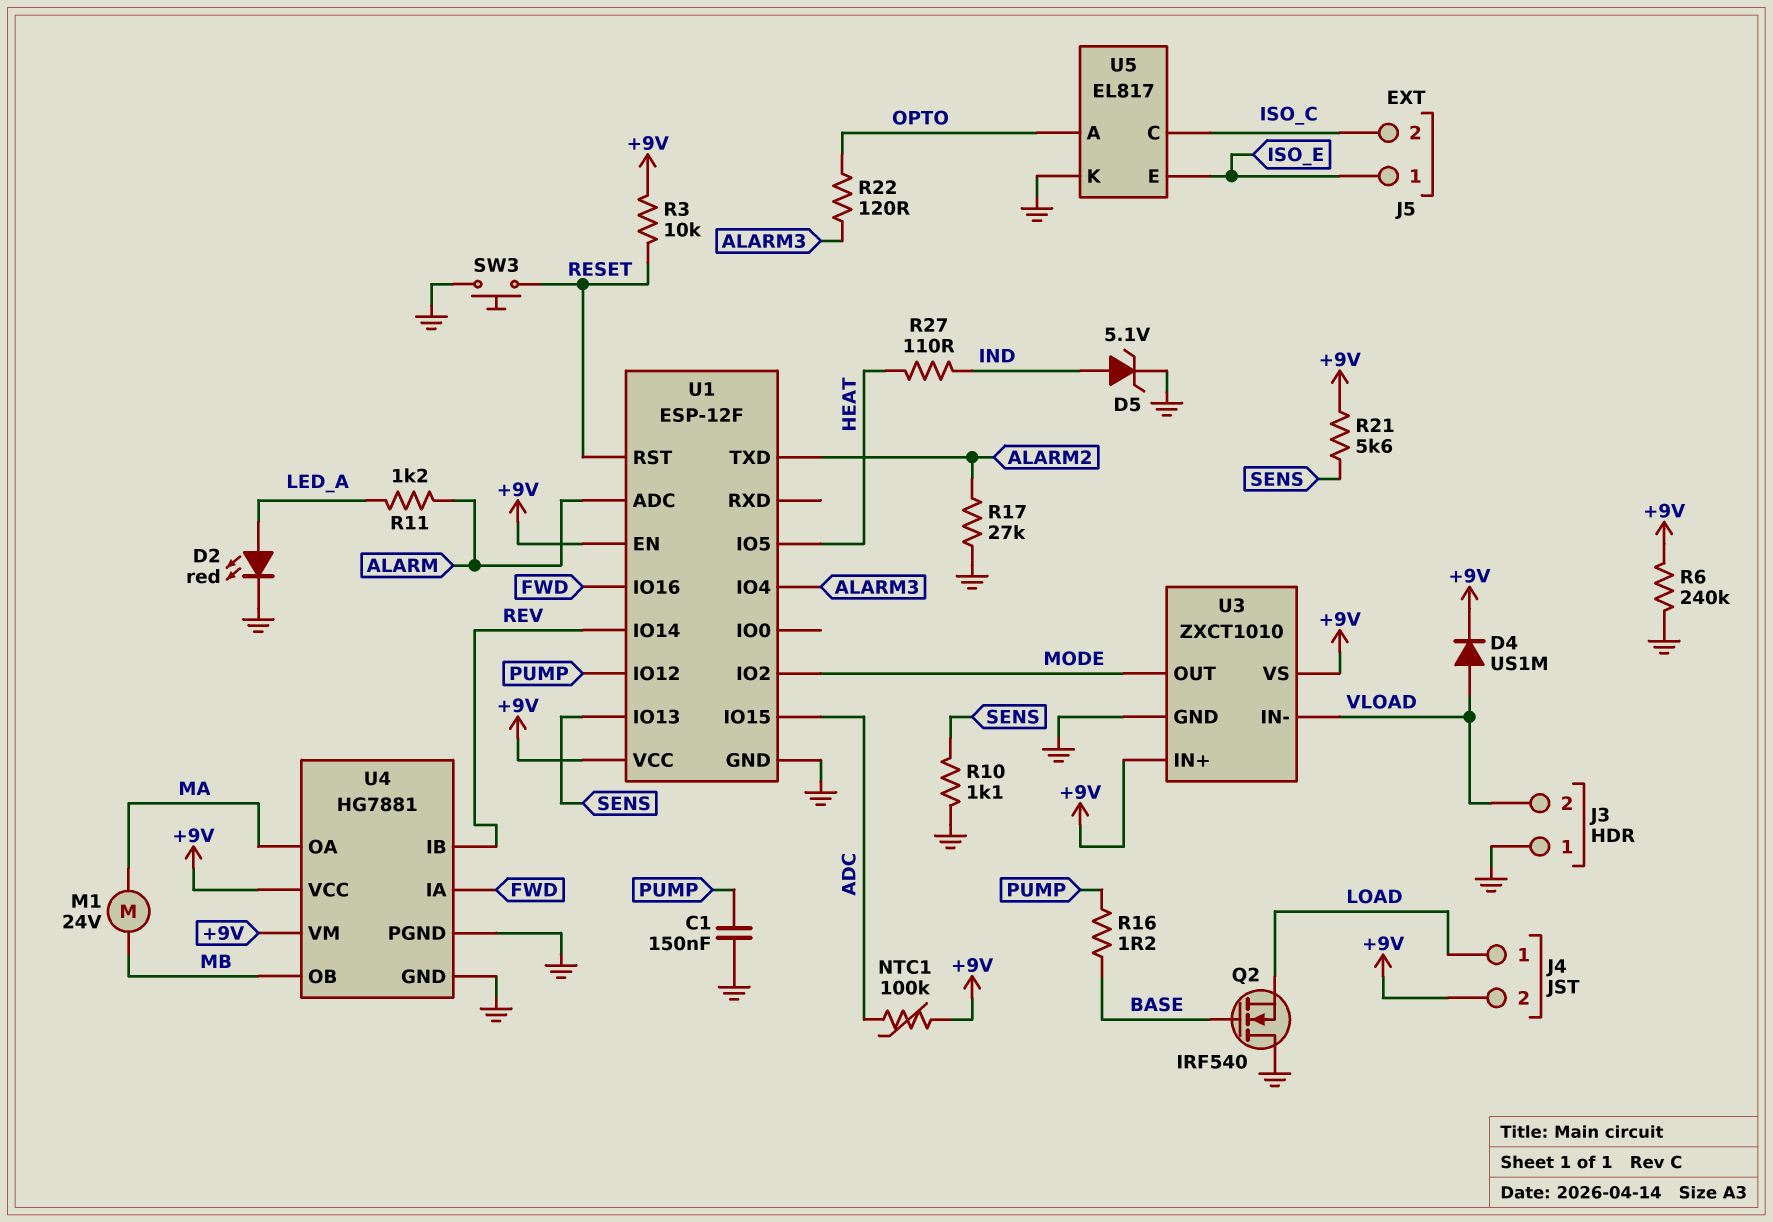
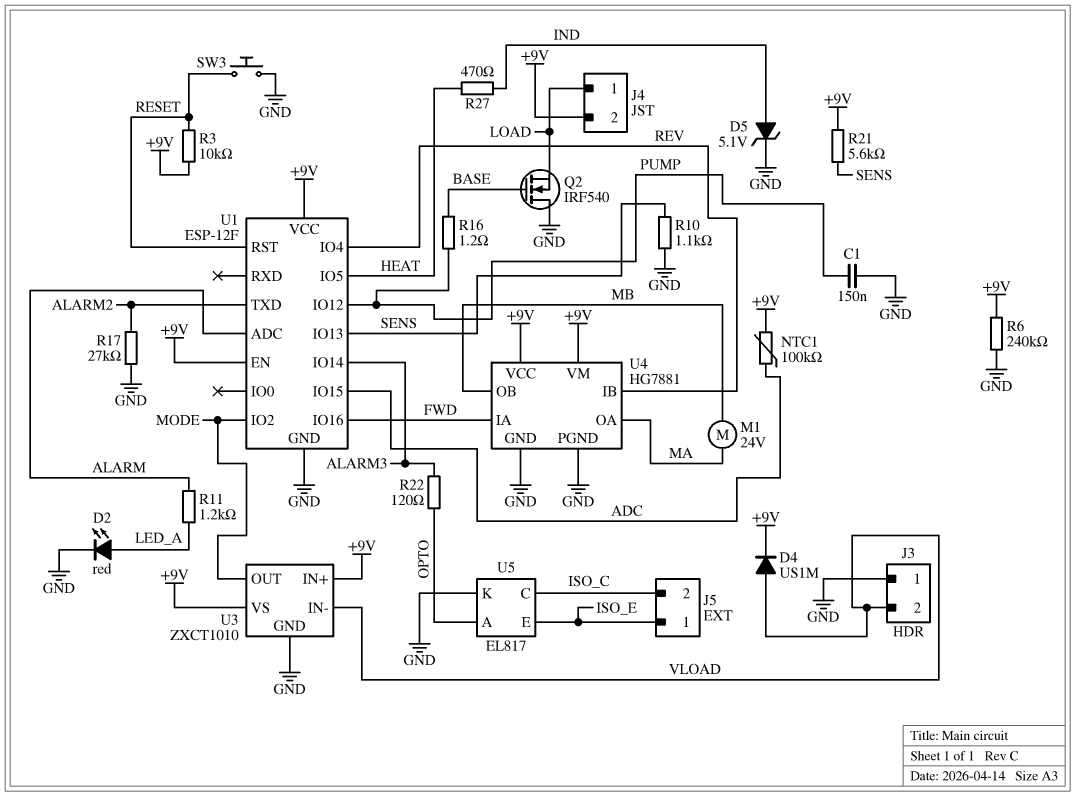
R27: 110 (HEAT, IND) -> 470 (HEAT, IND)
U1 pin IO4: ALARM3 -> REV
U1 pin IO14: REV -> ALARM3

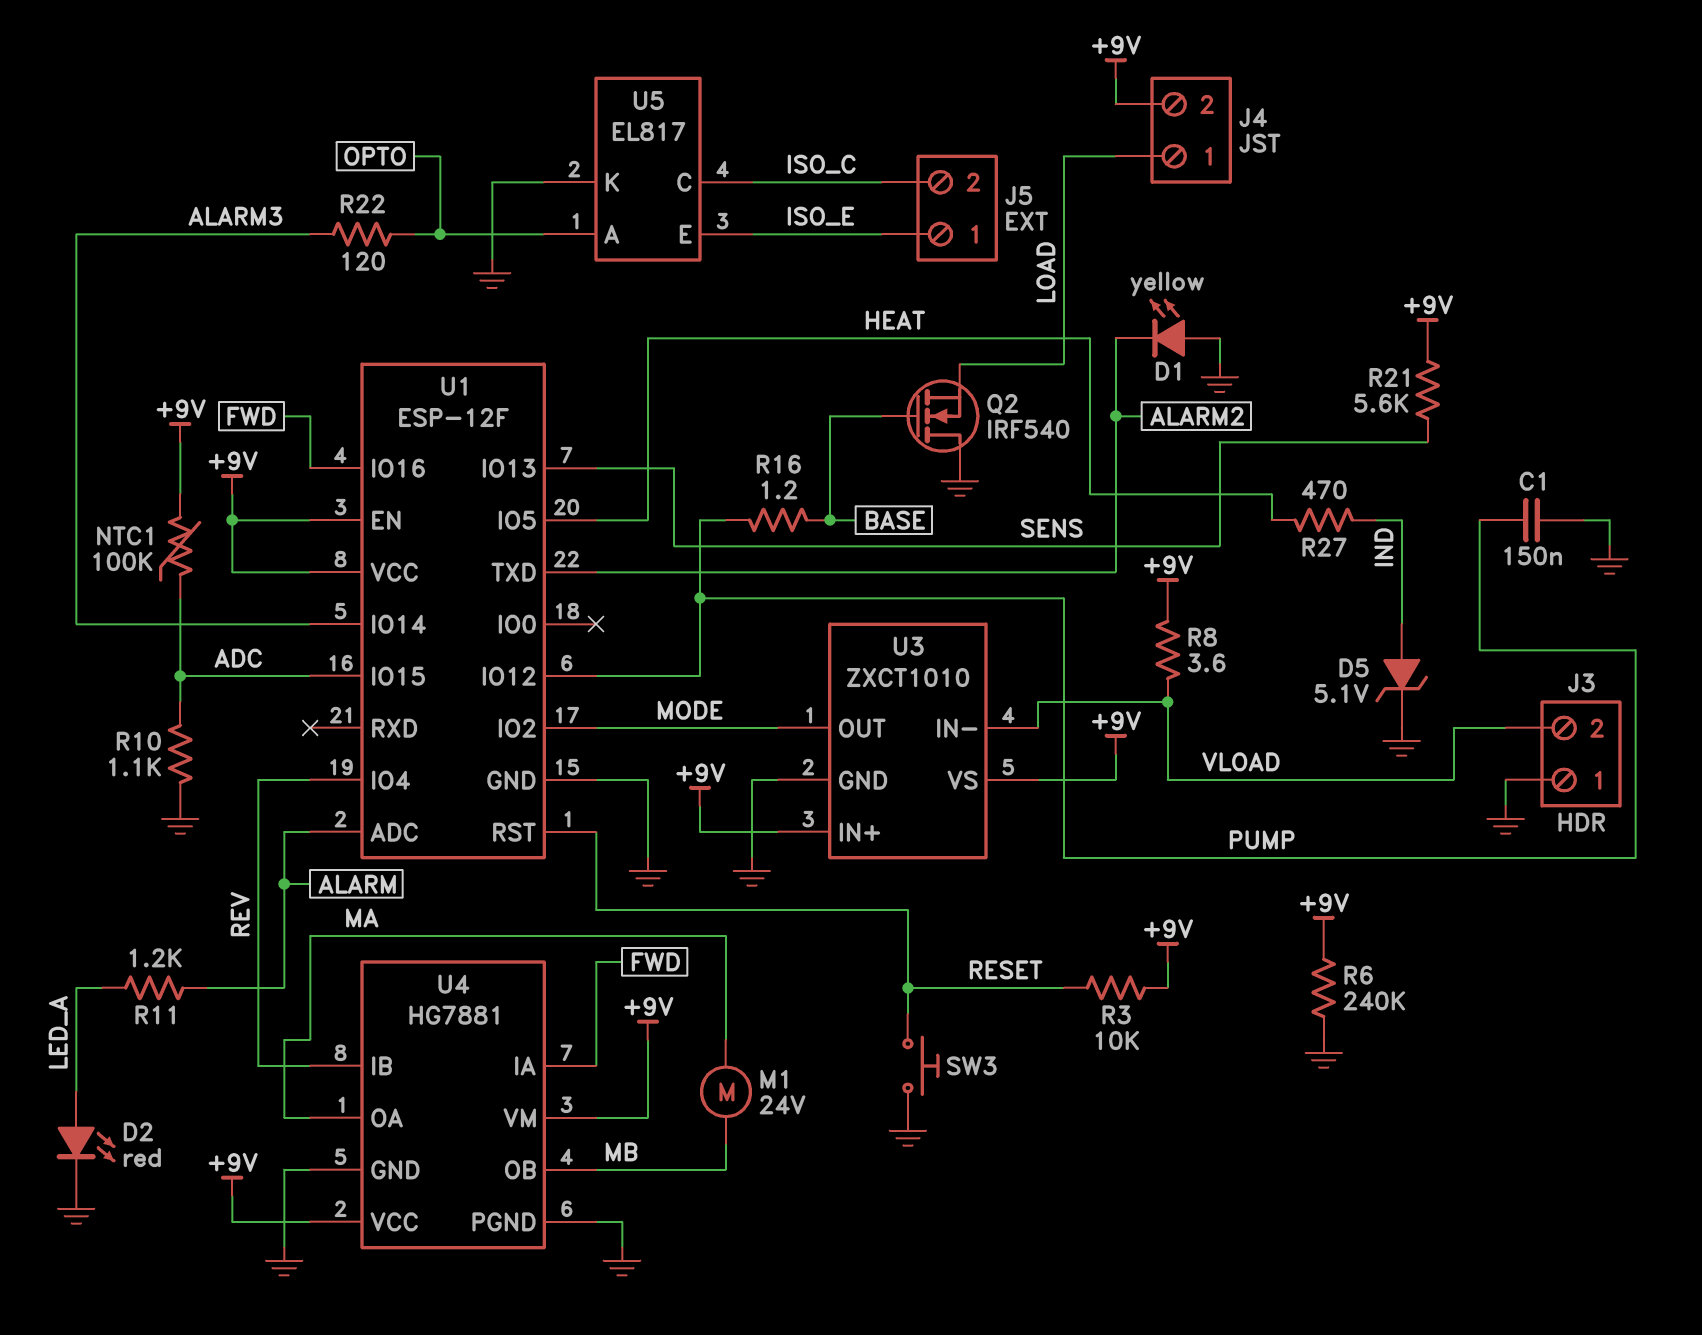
D1: none -> LED yellow (A GND, K ALARM2)
D4: diode US1M (A VLOAD, K +9V) -> none
R8: none -> 3.6 (+9V, VLOAD)
R10: 1.1k (GND, SENS) -> 1.1k (ADC, GND)
R17: 27k (ALARM2, GND) -> none

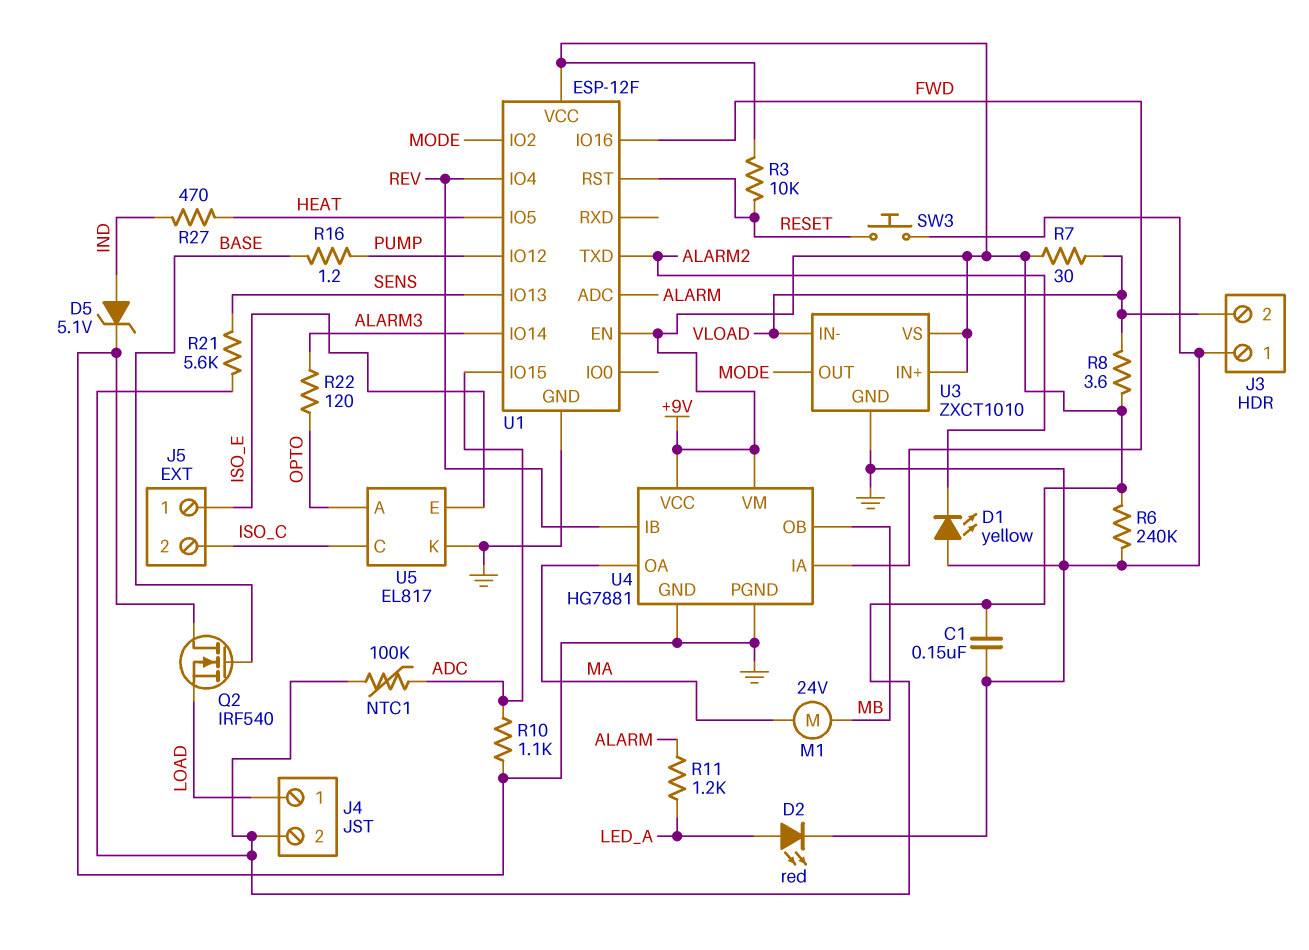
C1: 150nF (GND, PUMP) -> 150nF (+9V, GND)
R7: none -> 30 (+9V, VLOAD)

